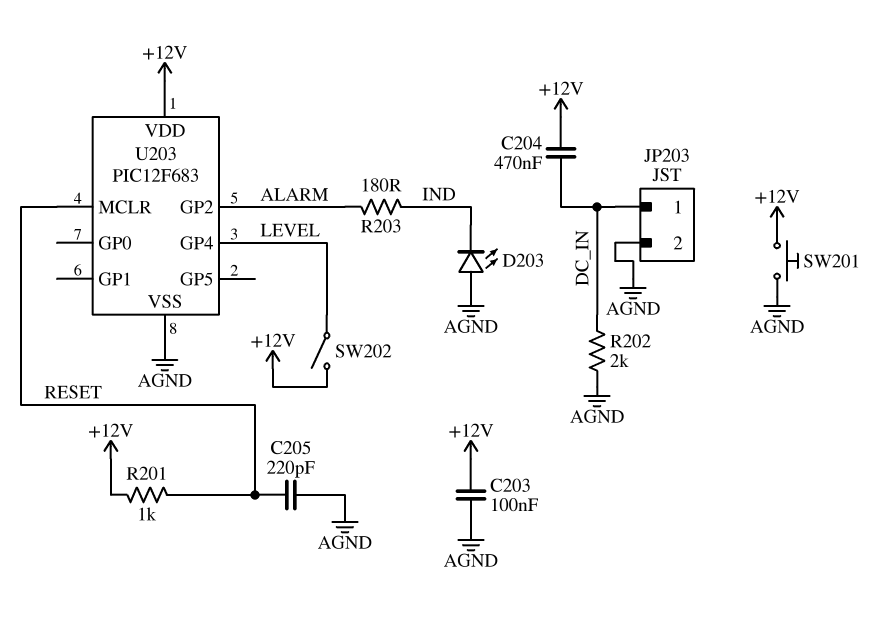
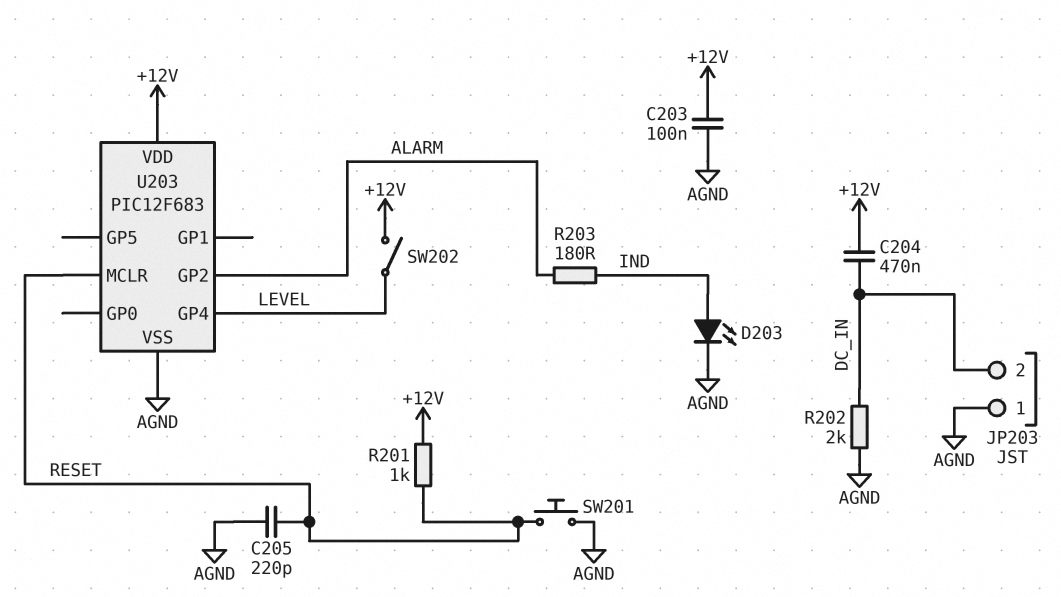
D203: LED (A AGND, K IND) -> LED (A IND, K AGND)
JP203 pin 1: DC_IN -> AGND
JP203 pin 2: AGND -> DC_IN
SW201: button (+12V, AGND) -> button (AGND, RESET)

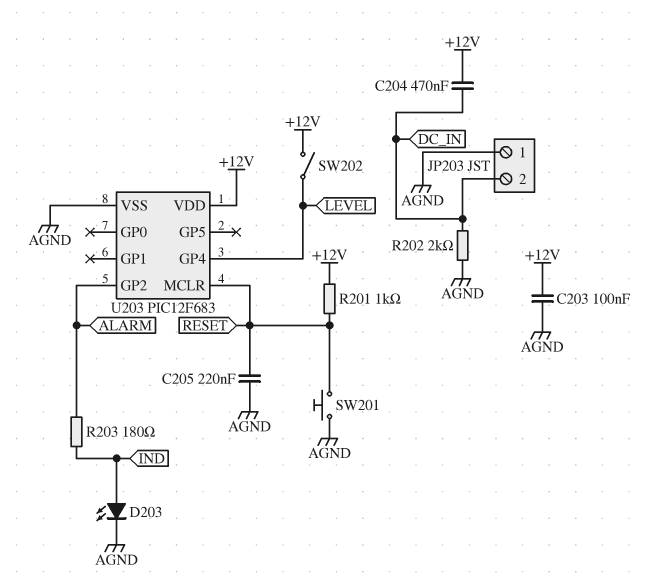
C205: 220pF (AGND, RESET) -> 220nF (AGND, RESET)

